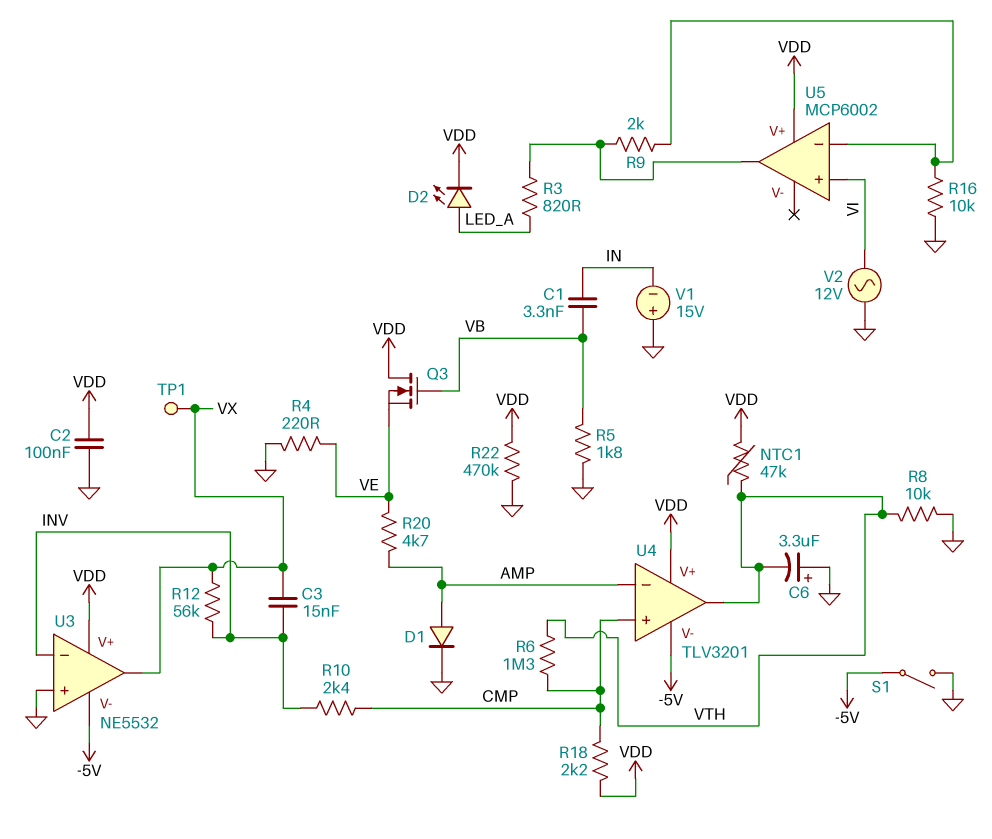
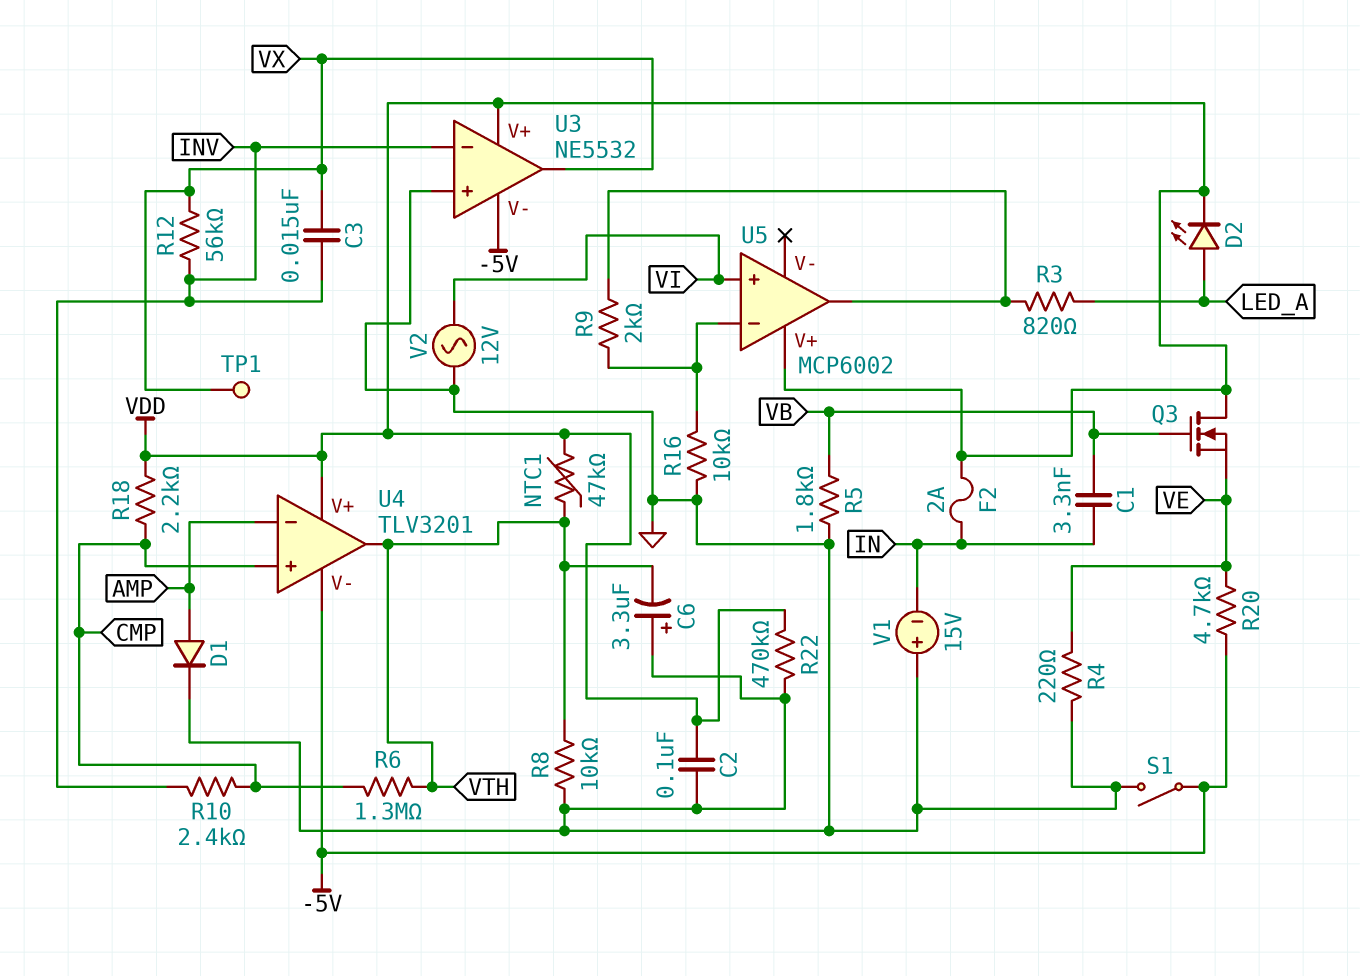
F2: none -> 2A (IN, VDD)
R20: 4.7k (AMP, VE) -> 4.7k (-5V, VE)

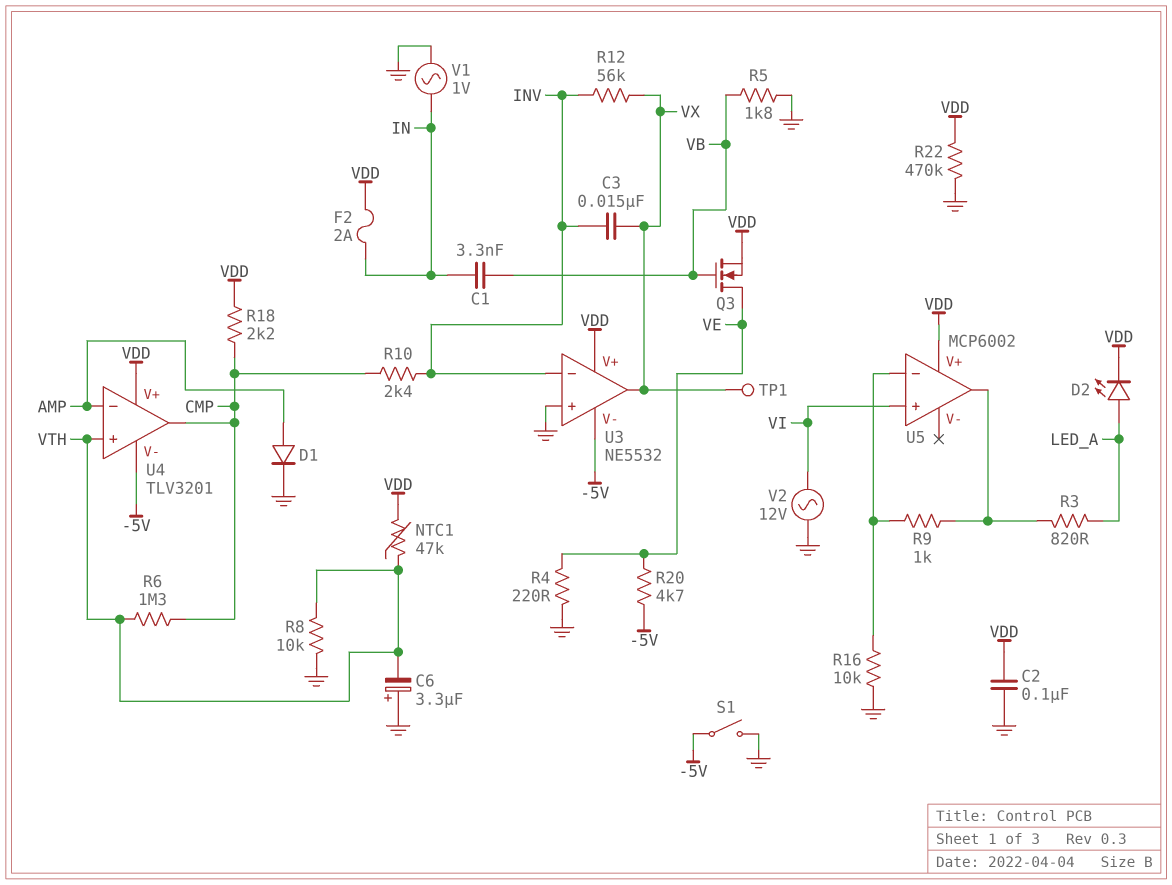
Q3: NMOS (G VB, D VDD, S VE) -> NMOS (G VB, D VE, S VDD)
R9: 2k (U5/in-, U5/out) -> 1k (U5/in-, U5/out)
U4 pin in+: CMP -> VTH
U4 pin out: VTH -> CMP
V1: 15V (plus GND, minus IN) -> AC 1V (GND, IN)

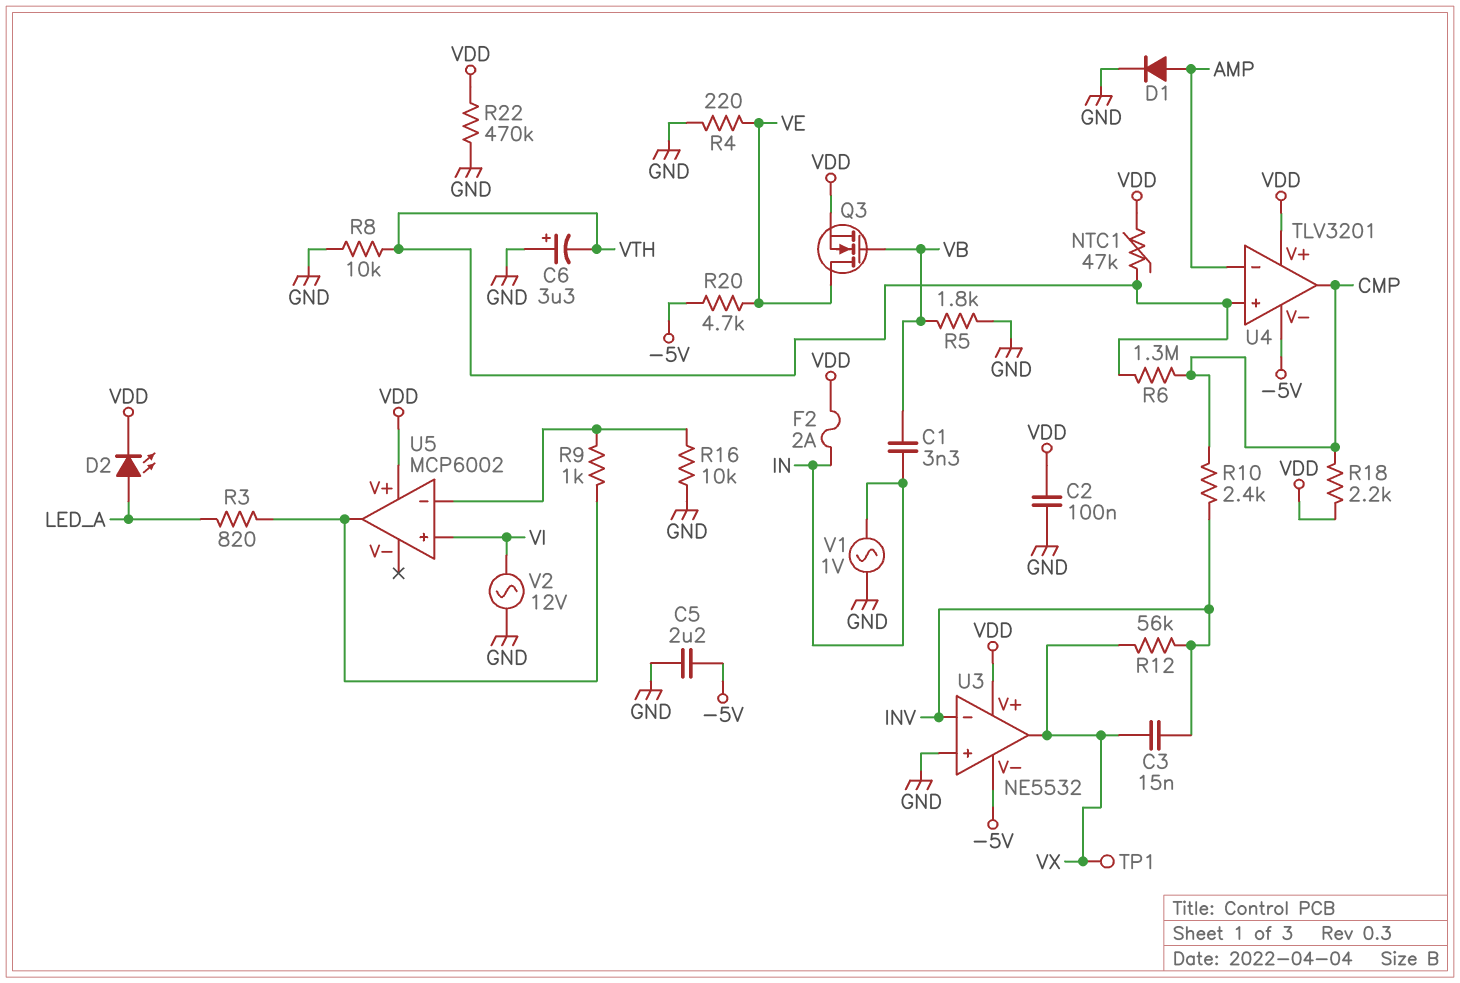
C5: none -> 2.2uF (-5V, GND)
S1: switch (-5V, GND) -> none

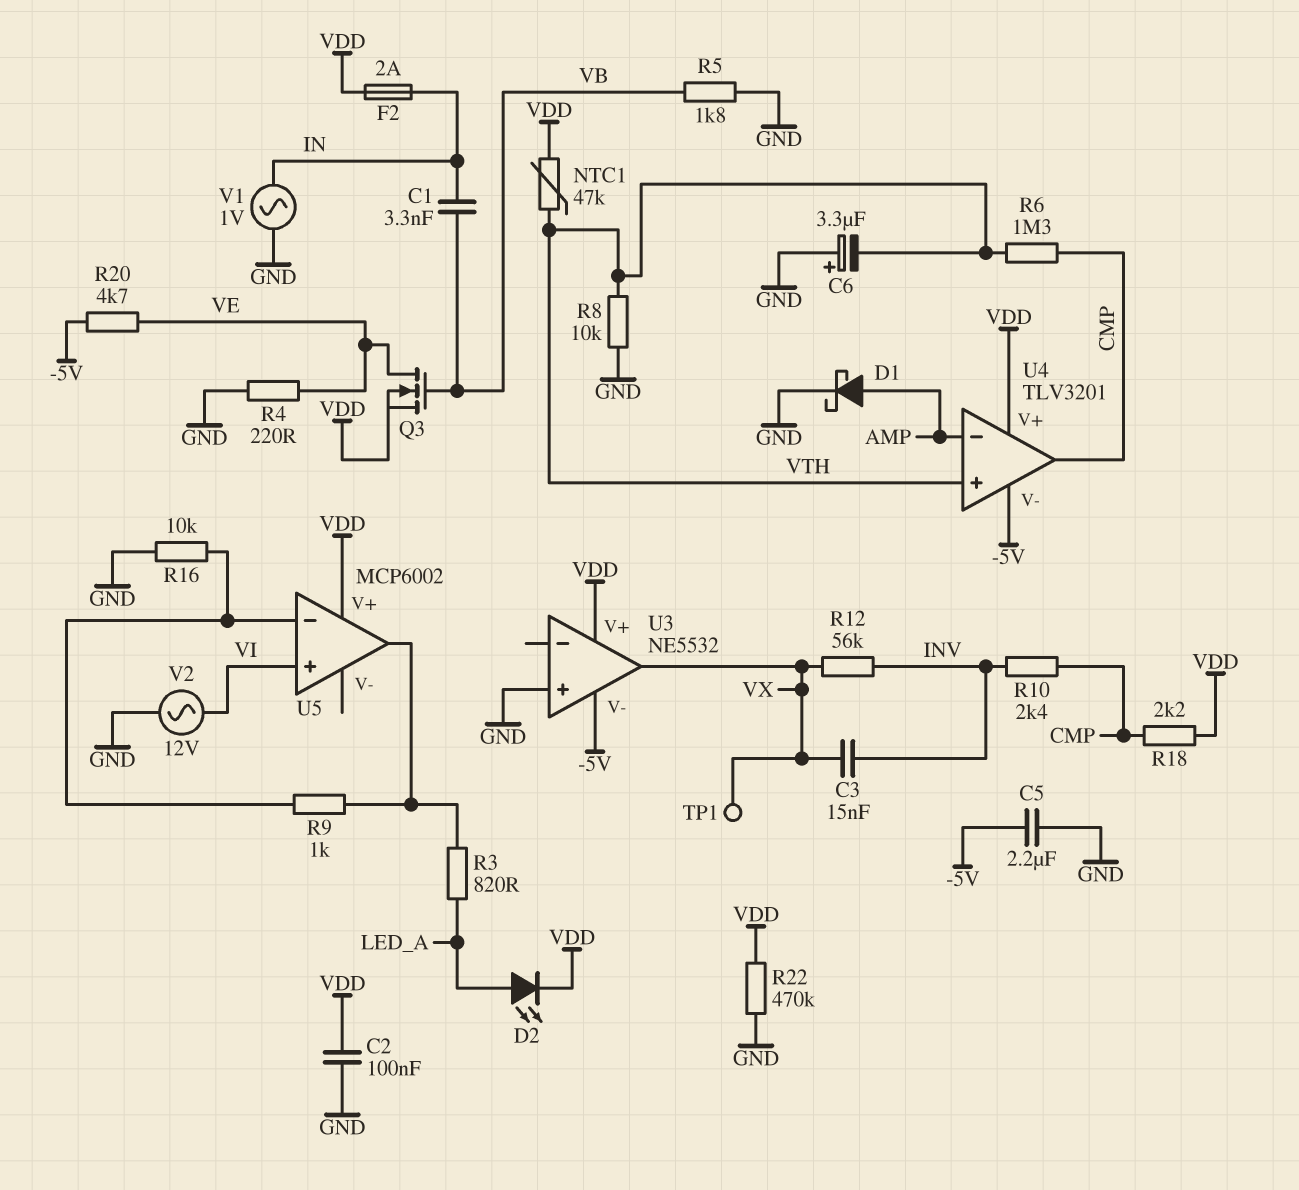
D1: diode (A AMP, K GND) -> schottky (A AMP, K GND)
U3 pin in-: INV -> none

